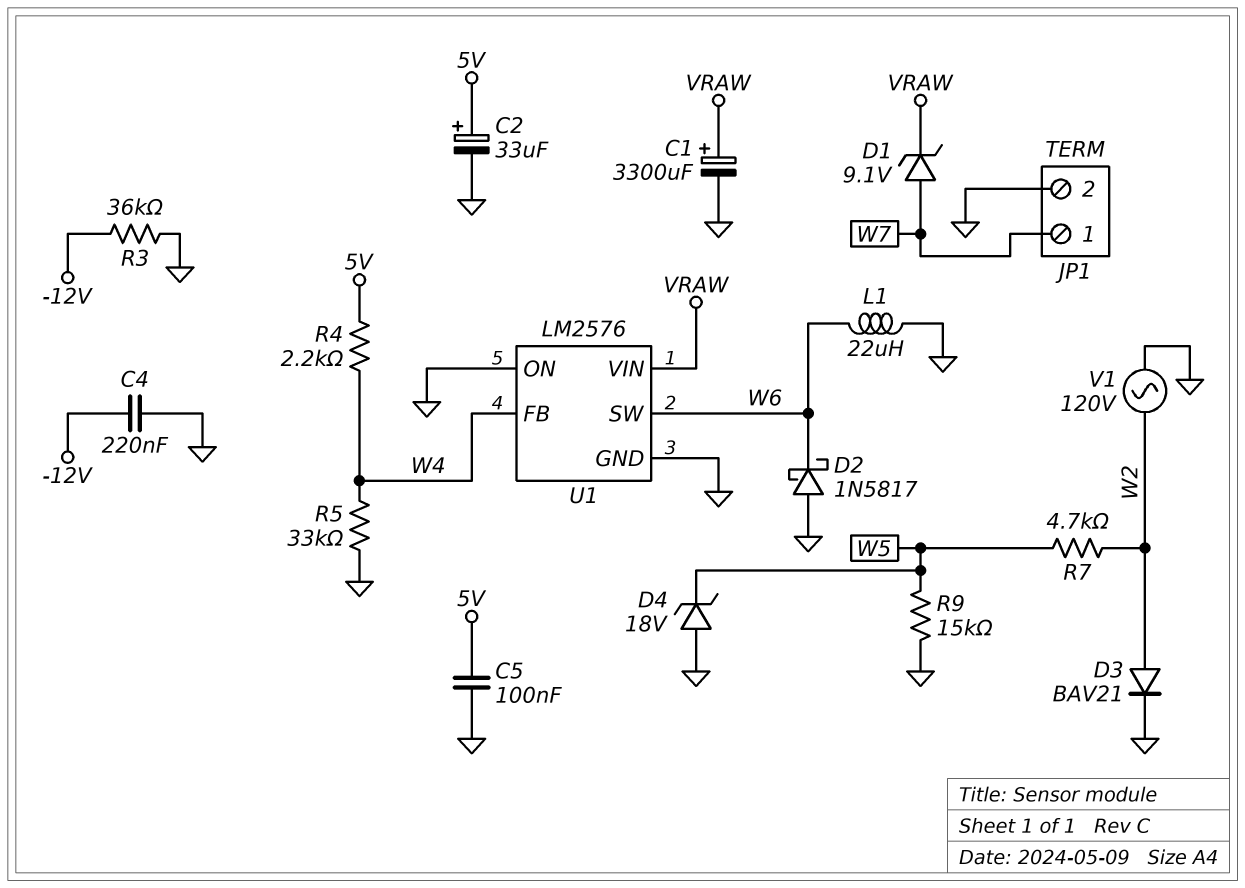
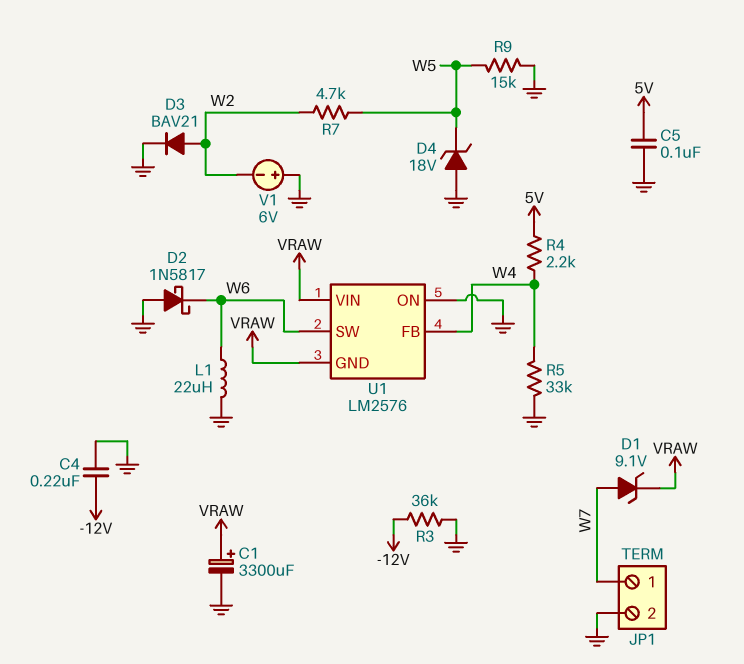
C2: 33uF (plus 5V, minus GND) -> none
U1 pin GND: GND -> VRAW
V1: AC 120V (GND, W2) -> 6V (plus GND, minus W2)

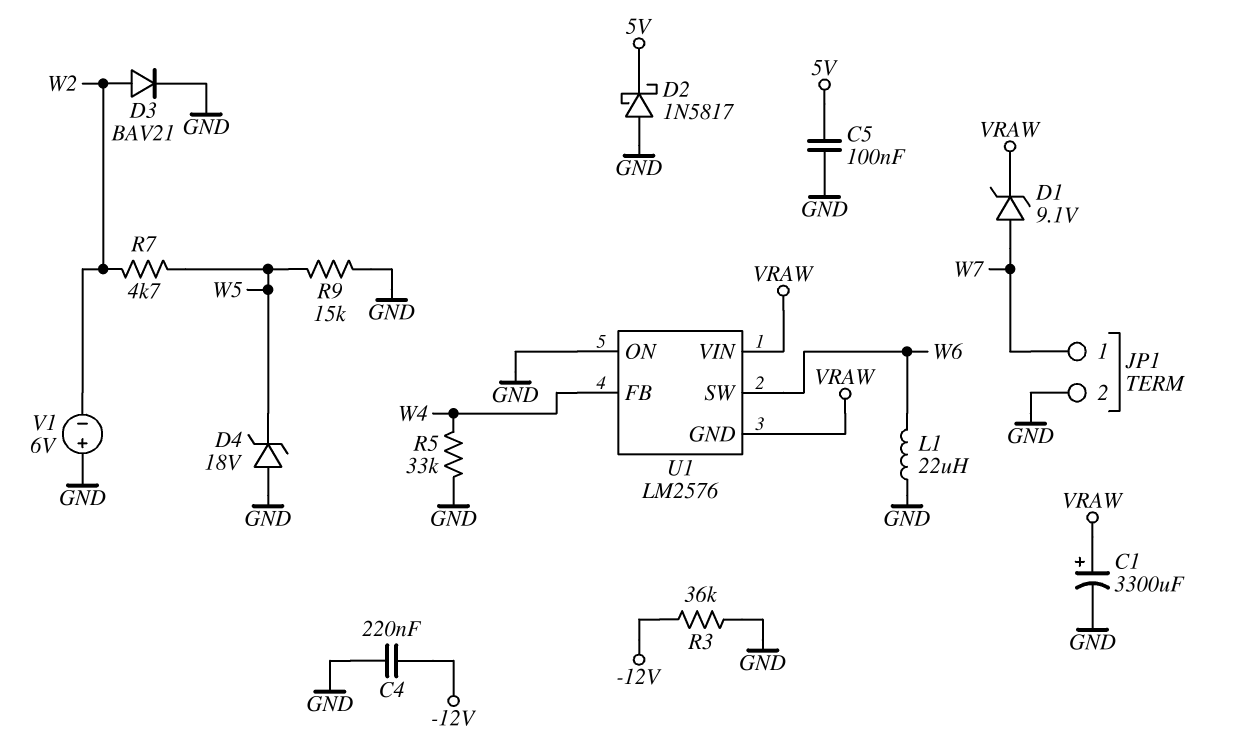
D2: schottky 1N5817 (A GND, K W6) -> schottky 1N5817 (A GND, K 5V)
R4: 2.2k (5V, W4) -> none

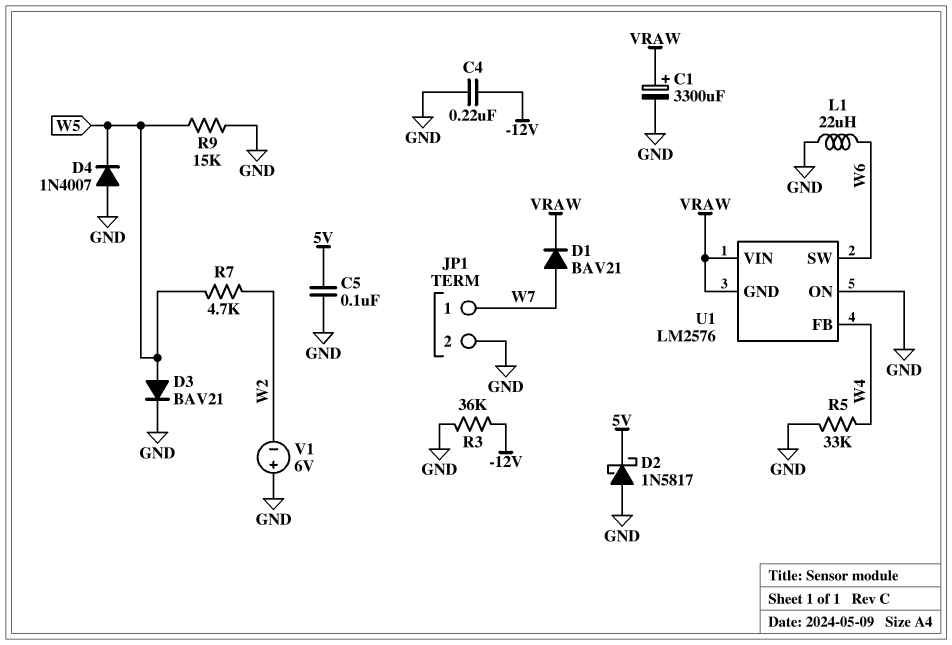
D1: zener 9.1V (A W7, K VRAW) -> diode BAV21 (A W7, K VRAW)
D3: diode BAV21 (A W2, K GND) -> diode BAV21 (A W5, K GND)
D4: zener 18V (A GND, K W5) -> diode 1N4007 (A GND, K W5)

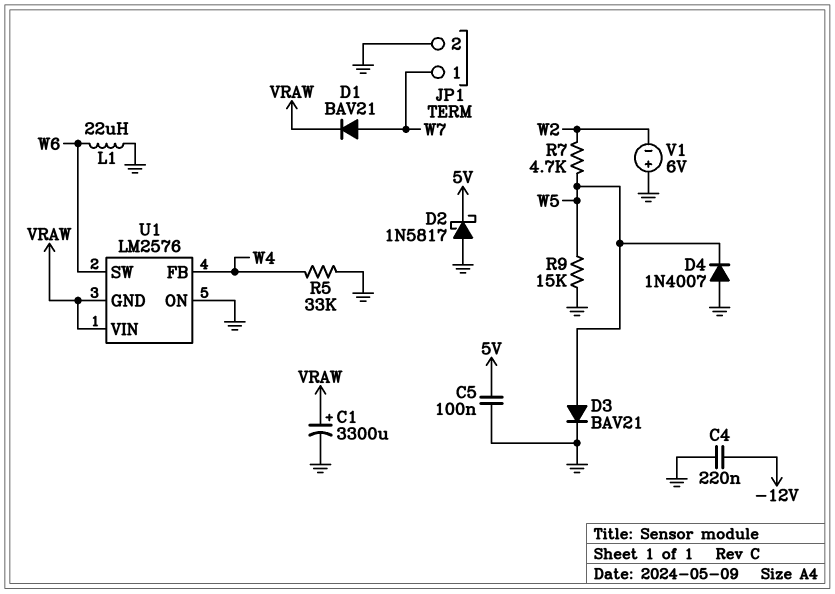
R3: 36k (-12V, GND) -> none

